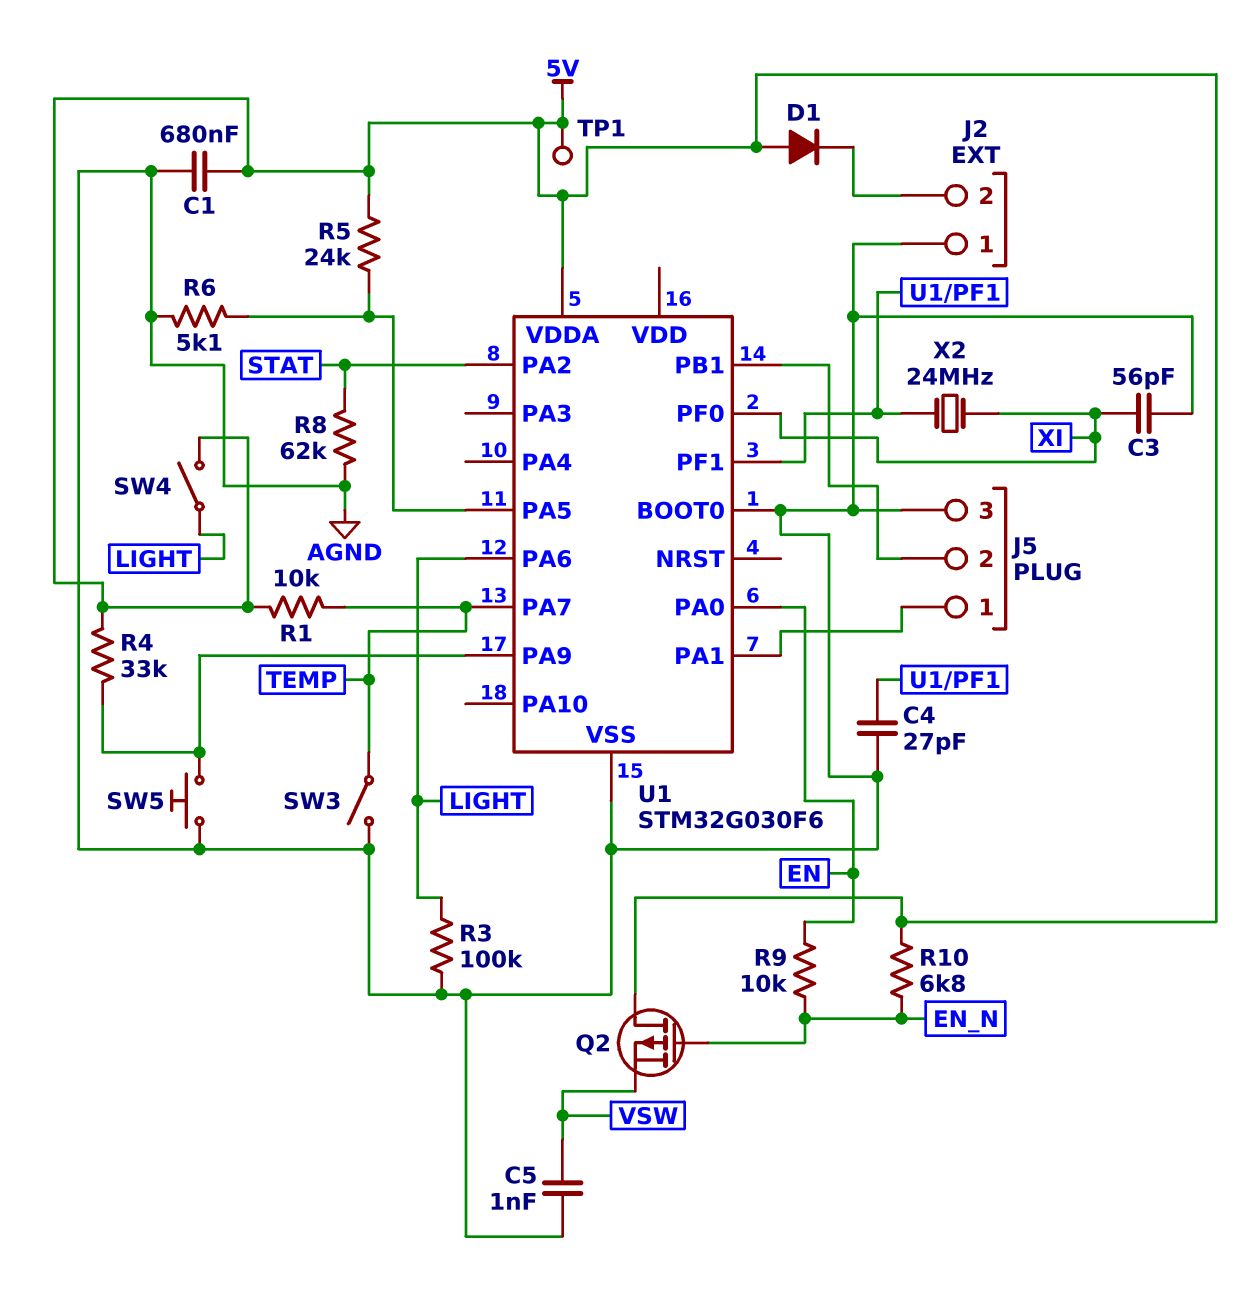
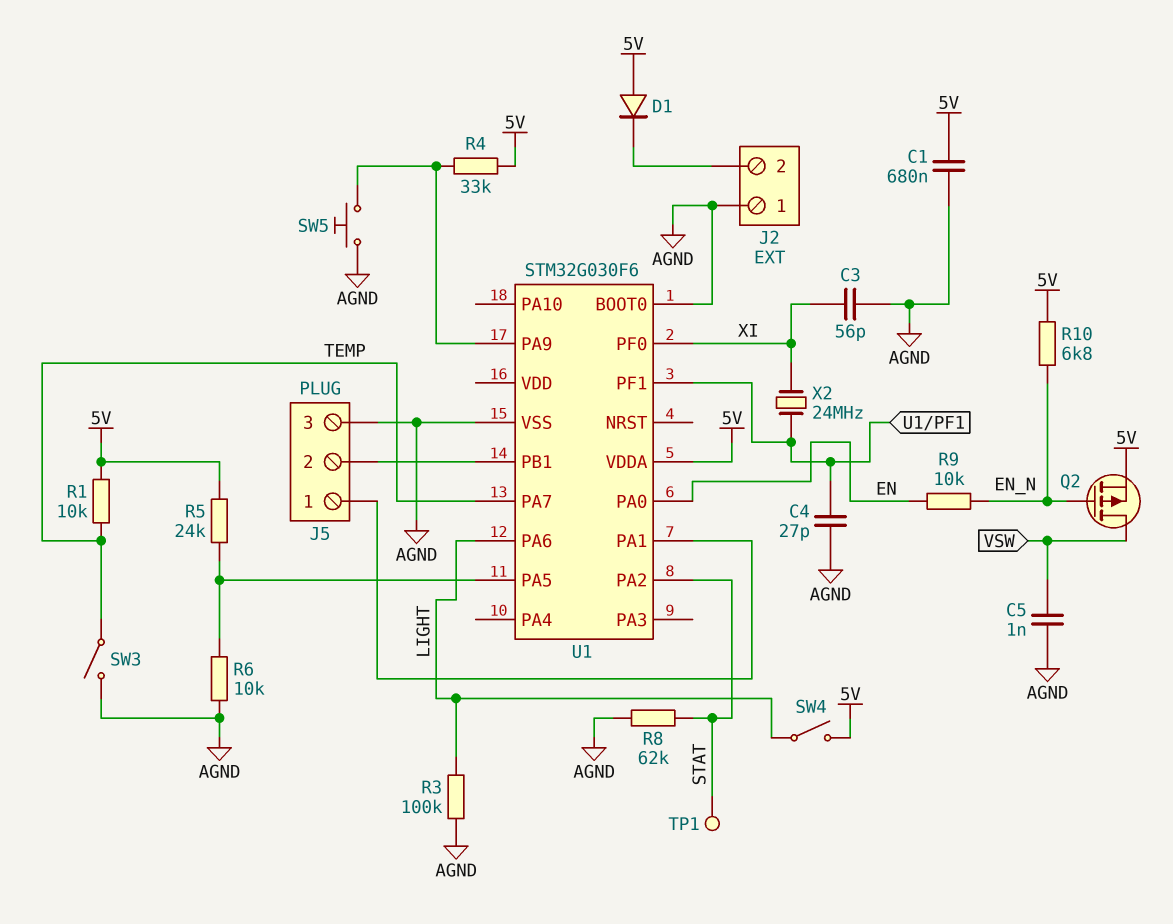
Q2: PMOS (G EN_N, D 5V, S VSW) -> PMOS (G EN_N, D VSW, S 5V)
R6: 5.1k (AGND, U1/PA5) -> 10k (AGND, U1/PA5)
TP1: test point (5V) -> test point (STAT)

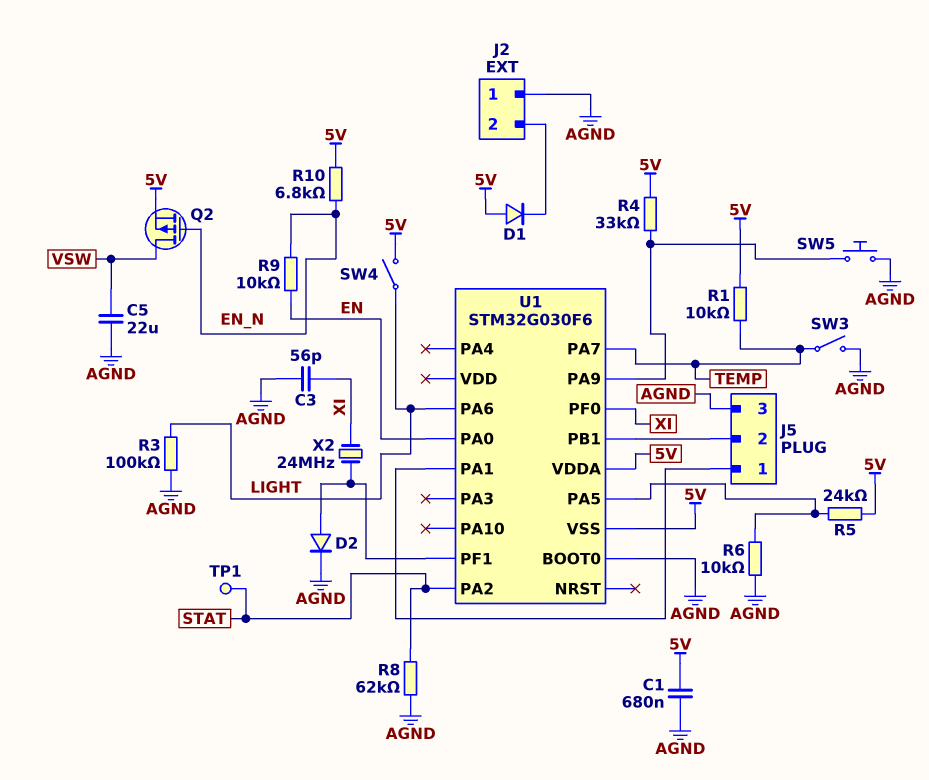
C4: 27pF (AGND, U1/PF1) -> none
C5: 1nF (AGND, VSW) -> 22uF (AGND, VSW)
D2: none -> diode (A U1/PF1, K AGND)
U1 pin VSS: AGND -> 5V

